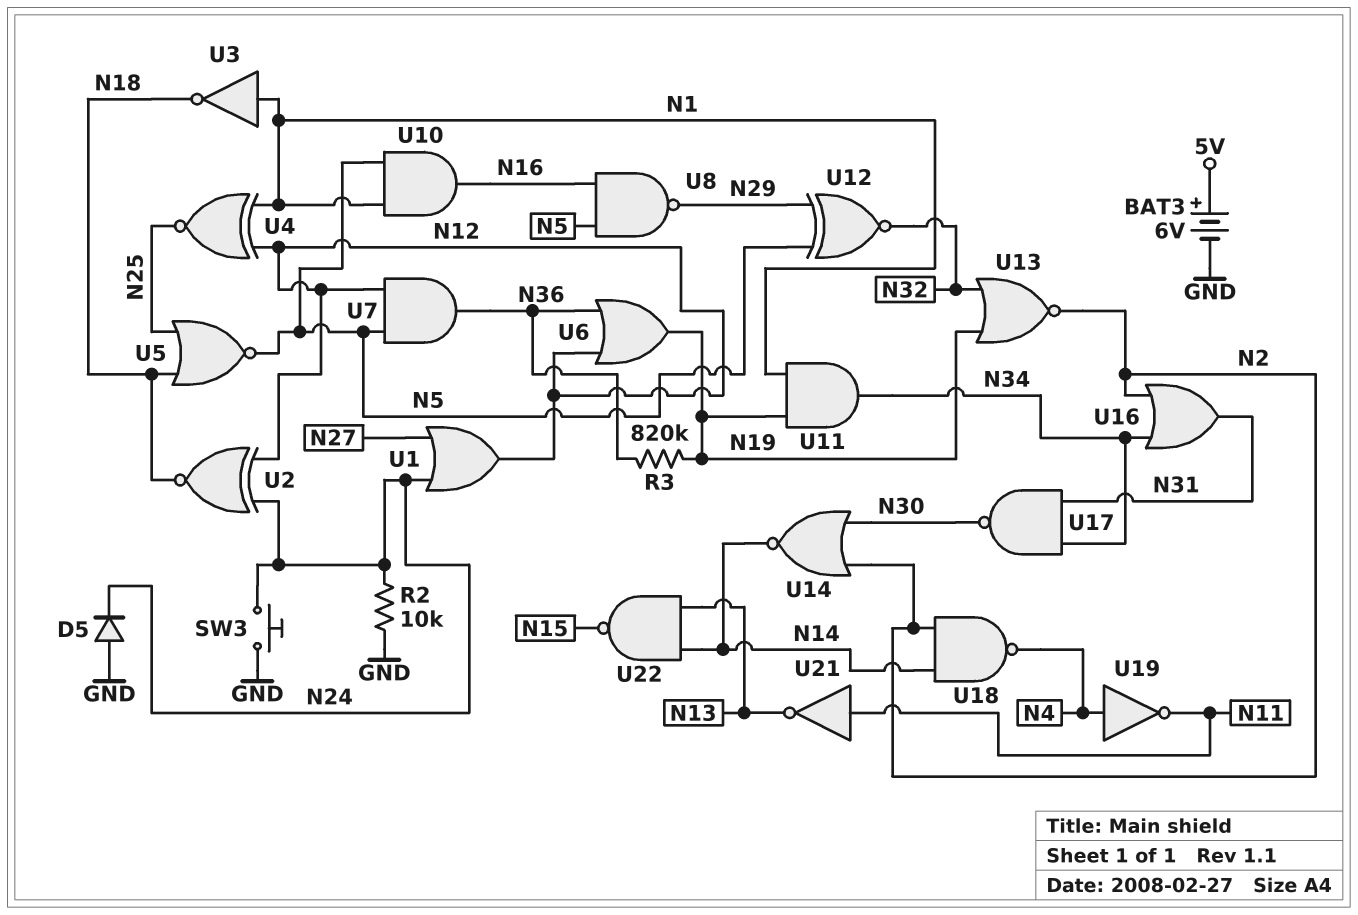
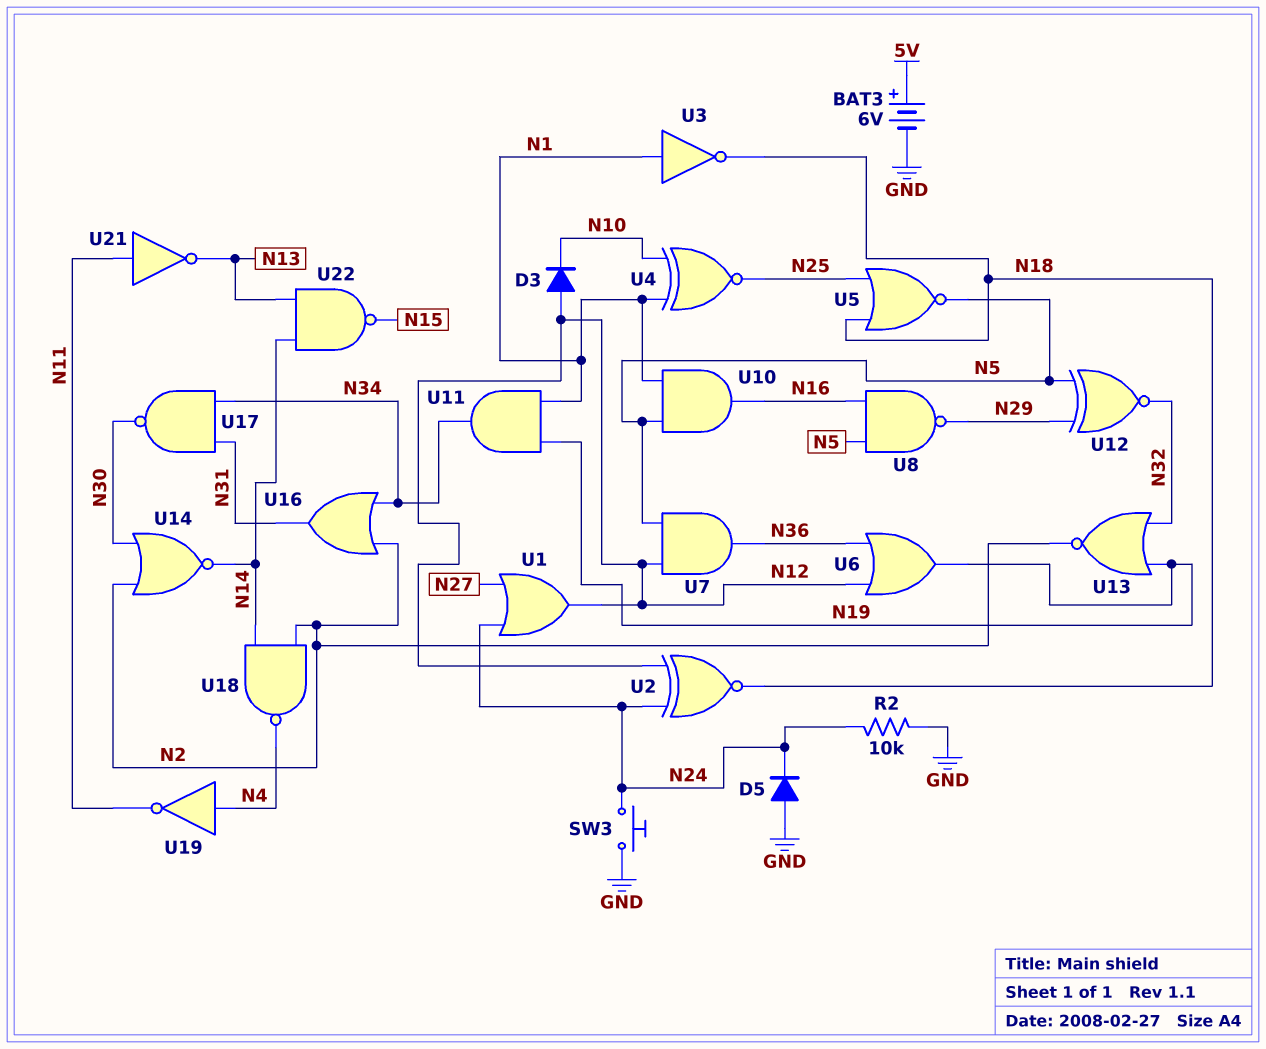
D3: none -> diode (A N12, K N10)
R3: 820k (N19, N36) -> none
U4: XNOR (in N1, in N12, out N25) -> XNOR (in N1, in N10, out N25)

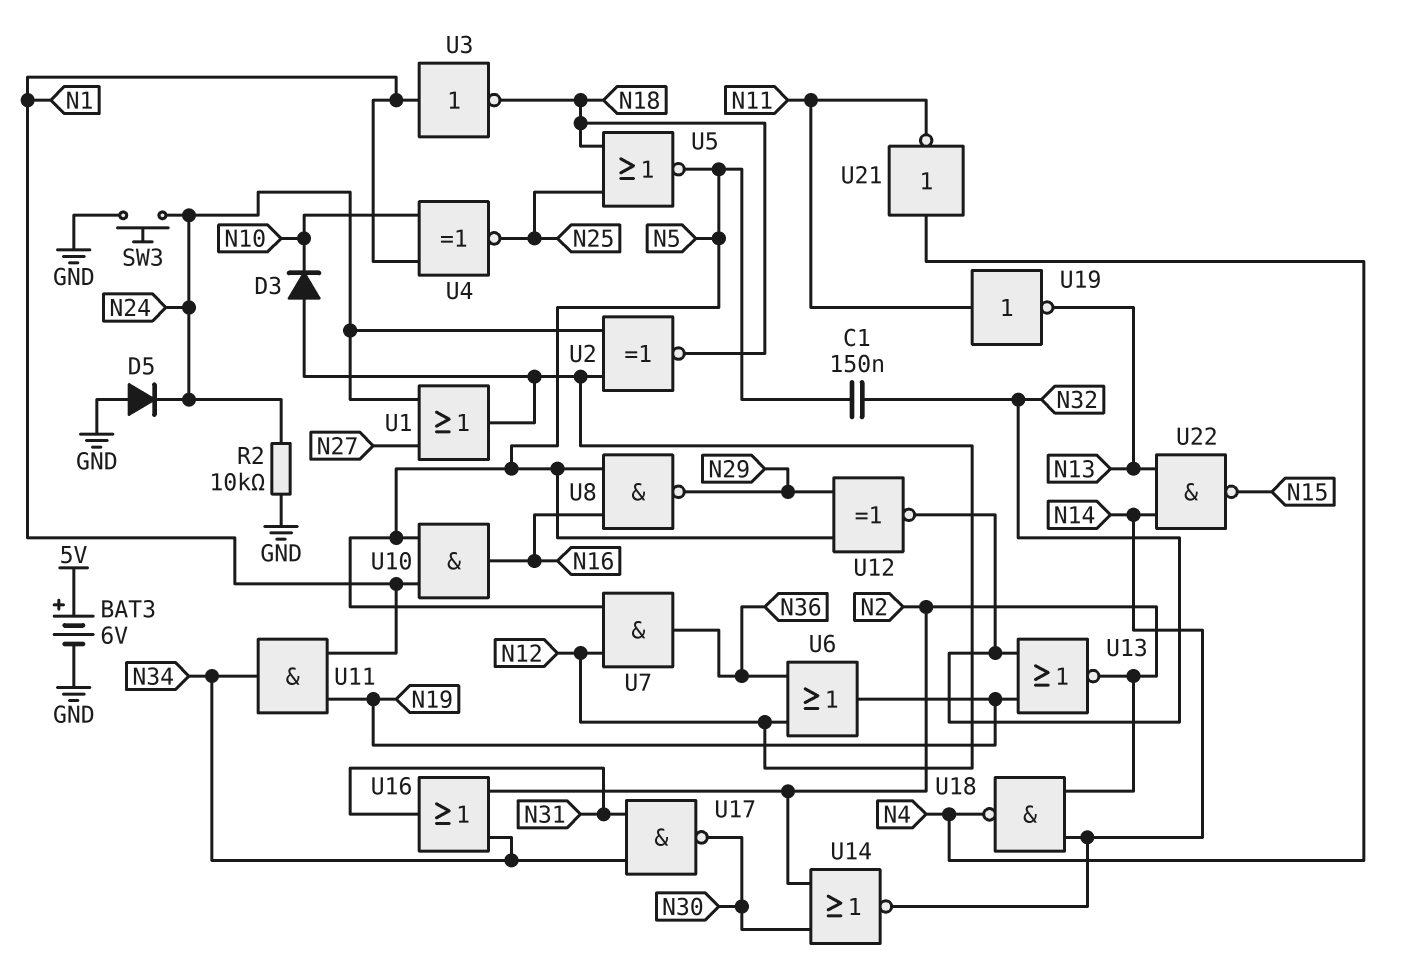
C1: none -> 150nF (N5, N32)
U19: NOT (in N4, out N11) -> NOT (in N11, out N13)
U21: NOT (in N11, out N13) -> NOT (in N4, out N11)

